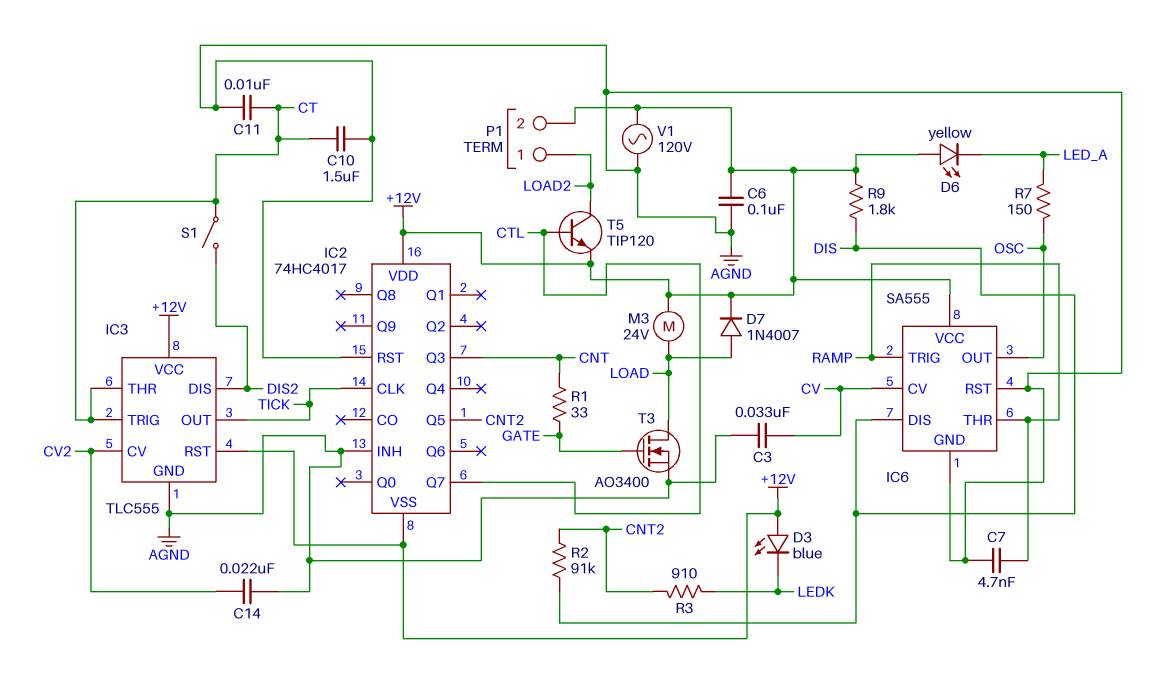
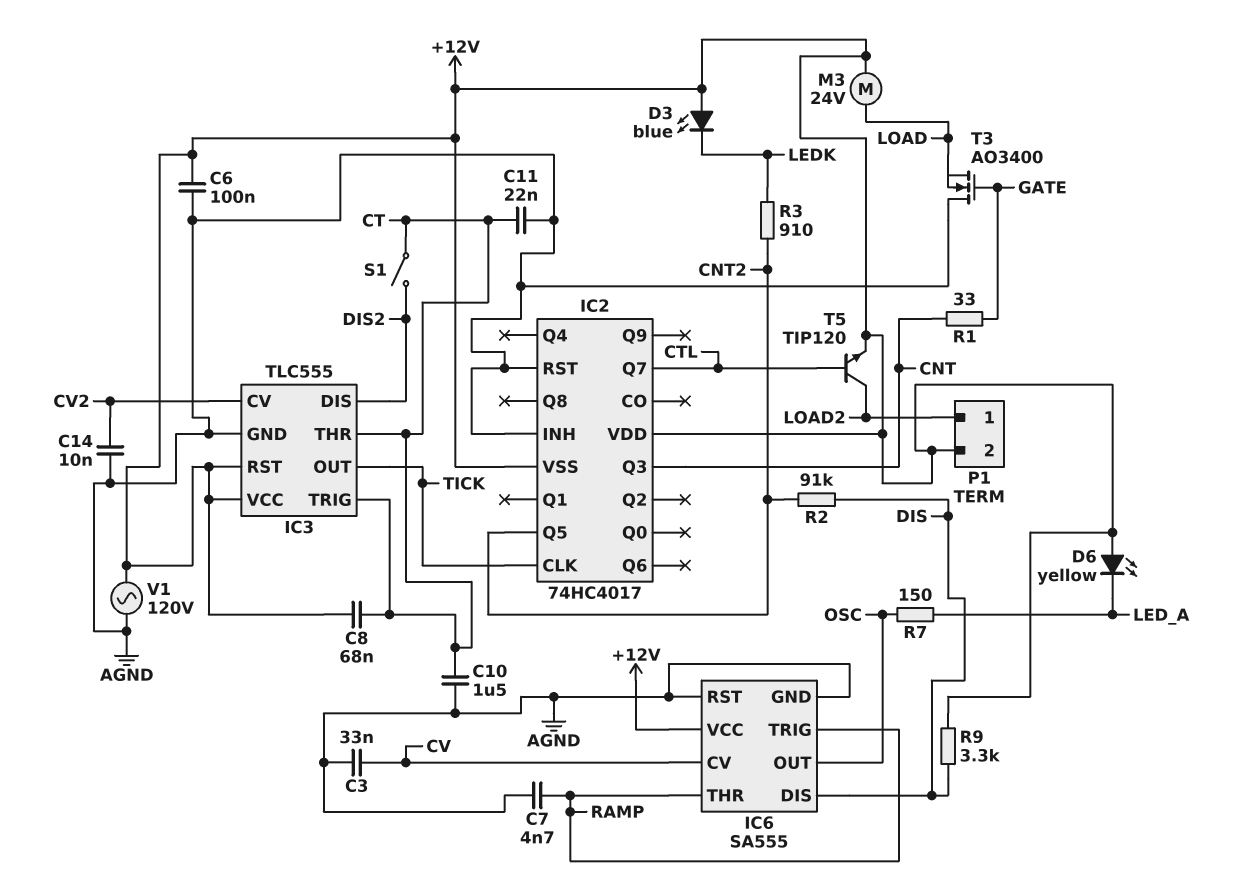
C8: none -> 68nF (+12V, CT)
C11: 10nF (AGND, CT) -> 22nF (AGND, CT)
C14: 22nF (AGND, CV2) -> 10nF (AGND, CV2)
D7: diode 1N4007 (A LOAD, K +12V) -> none
R9: 1.8k (+12V, DIS) -> 3.3k (+12V, DIS)
T3: NMOS AO3400 (G GATE, D LOAD, S AGND) -> NMOS AO3400 (G GATE, D AGND, S LOAD)

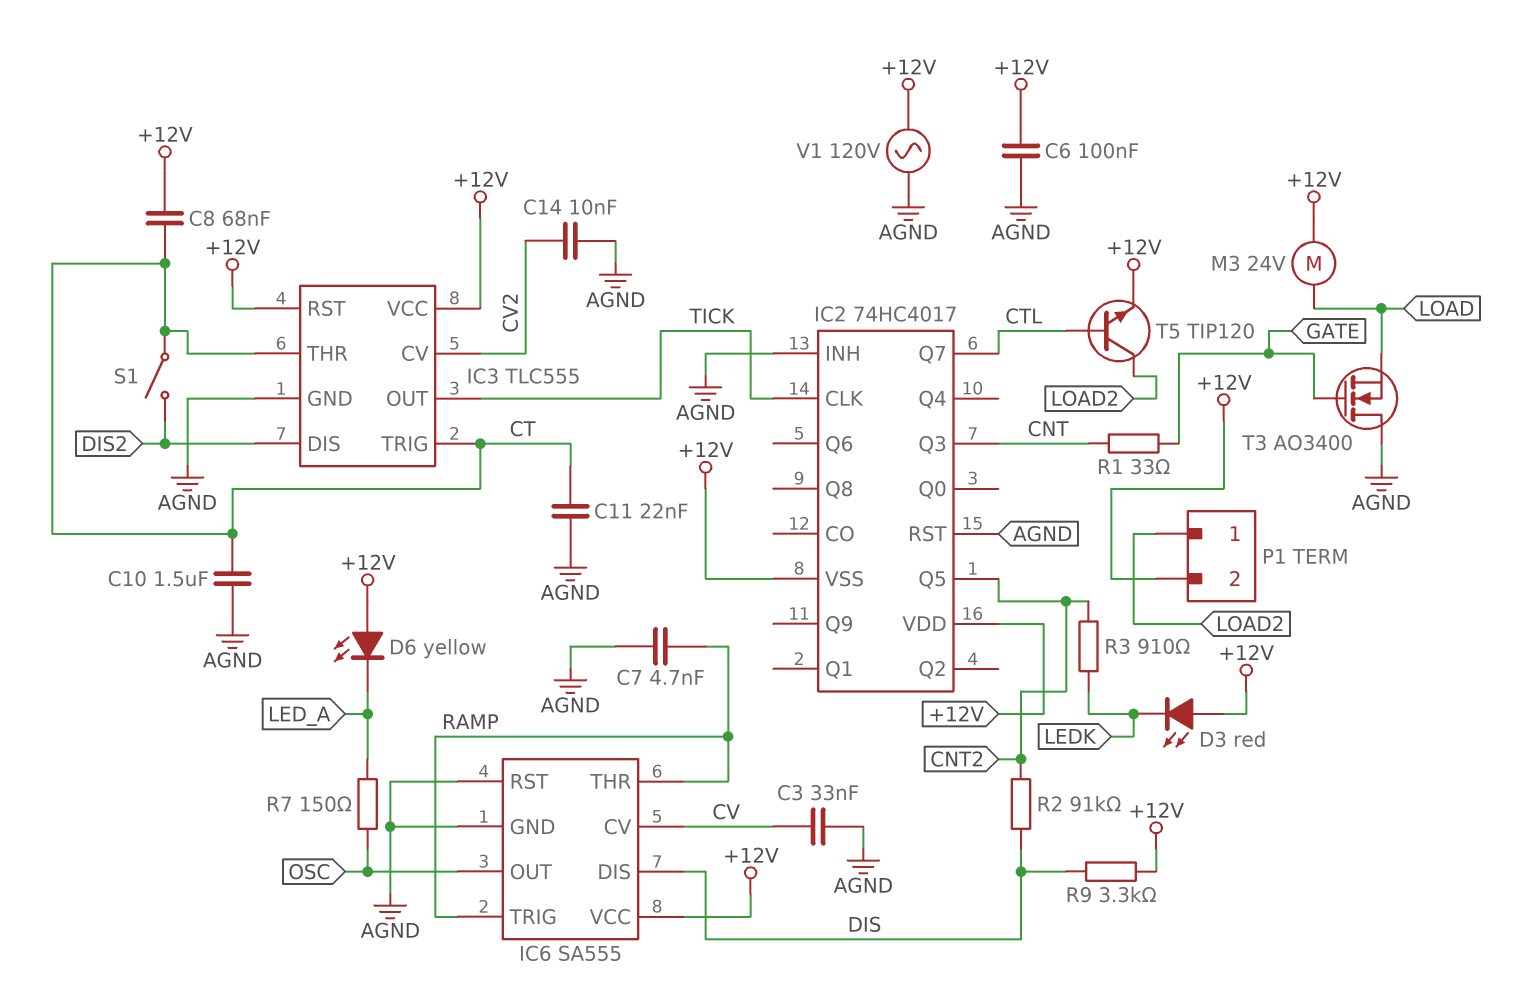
D3: LED blue (A +12V, K LEDK) -> LED red (A +12V, K LEDK)

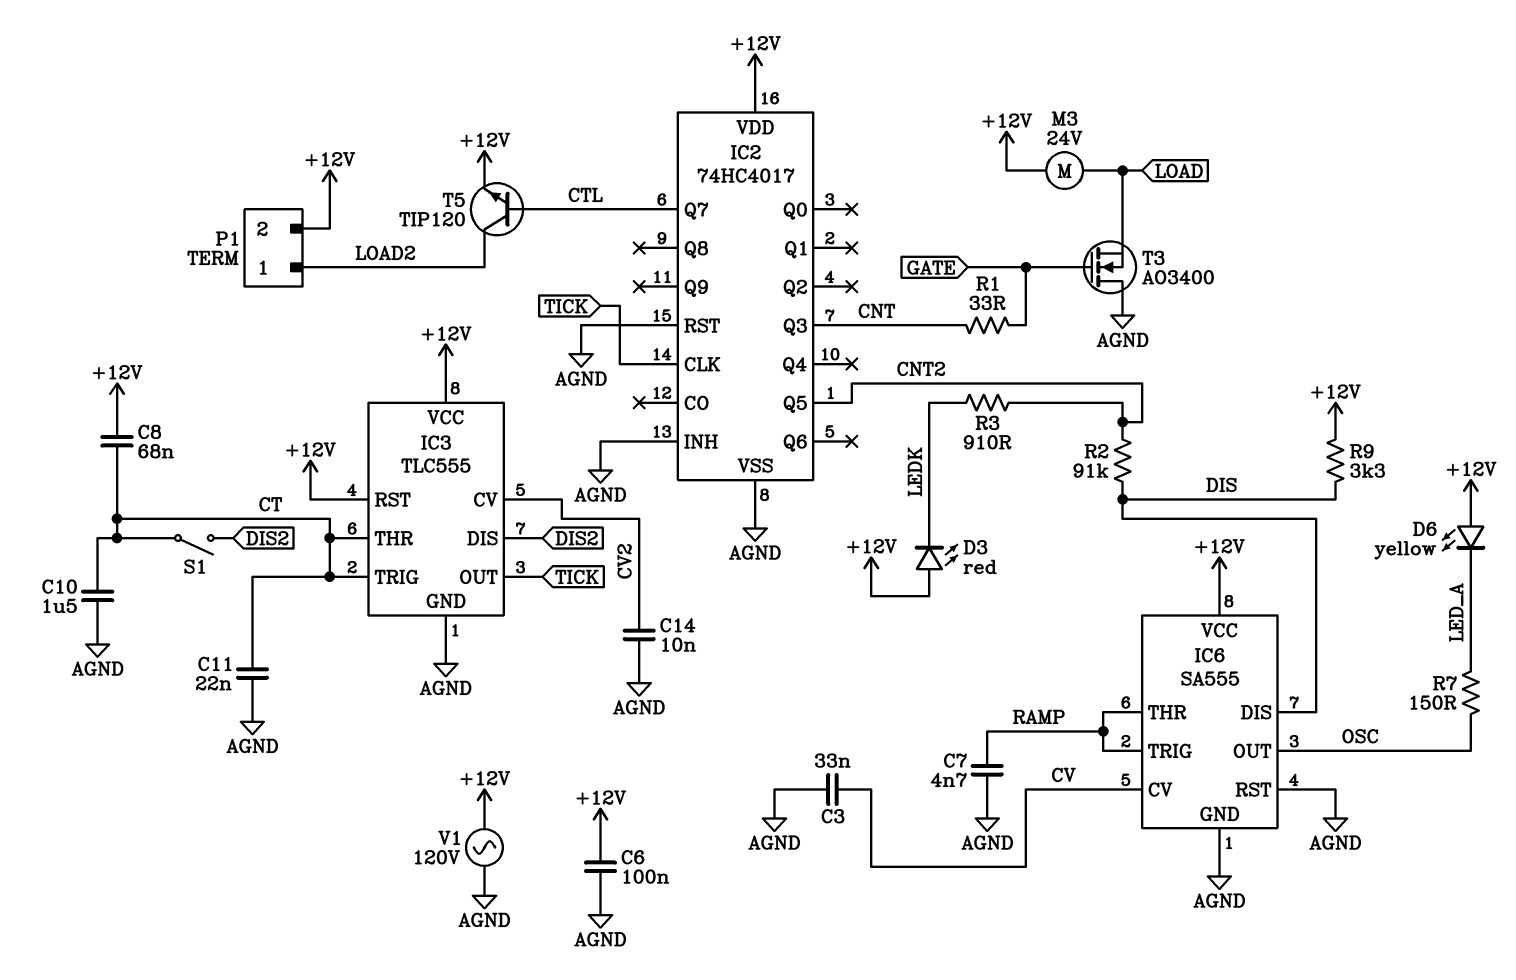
IC2 pin VSS: +12V -> AGND

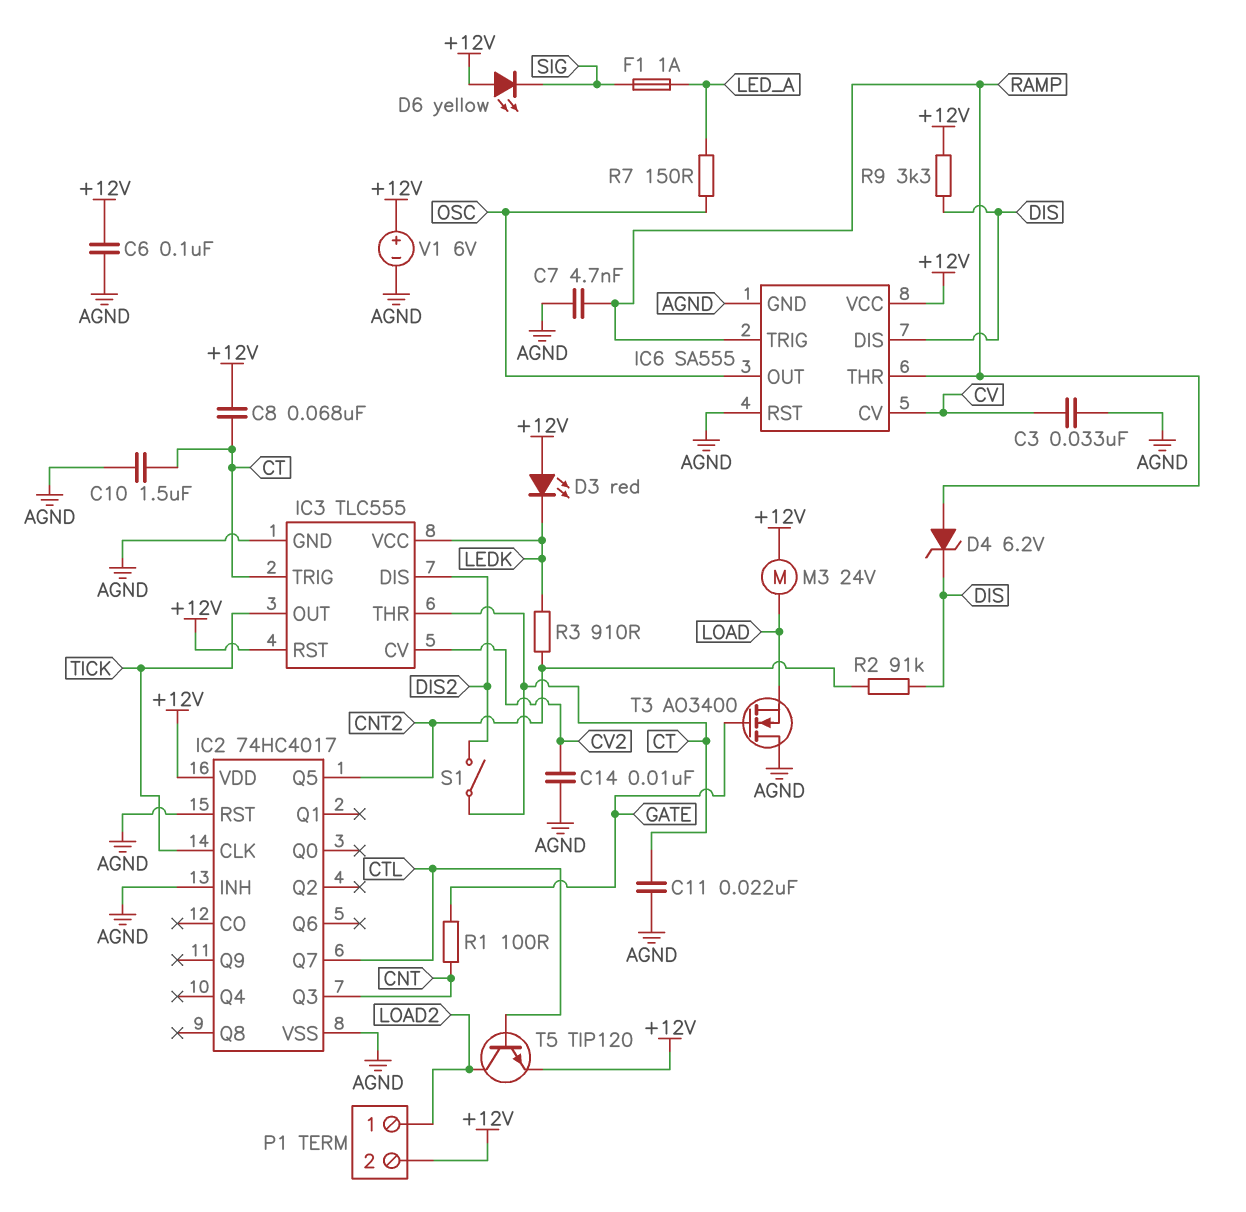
D4: none -> zener 6.2V (A RAMP, K DIS)
D6: LED yellow (A +12V, K LED_A) -> LED yellow (A +12V, K SIG)
F1: none -> 1A (LED_A, SIG)
IC3 pin VCC: +12V -> LEDK
R1: 33 (CNT, GATE) -> 100 (CNT, GATE)
V1: AC 120V (+12V, AGND) -> 6V (plus +12V, minus AGND)

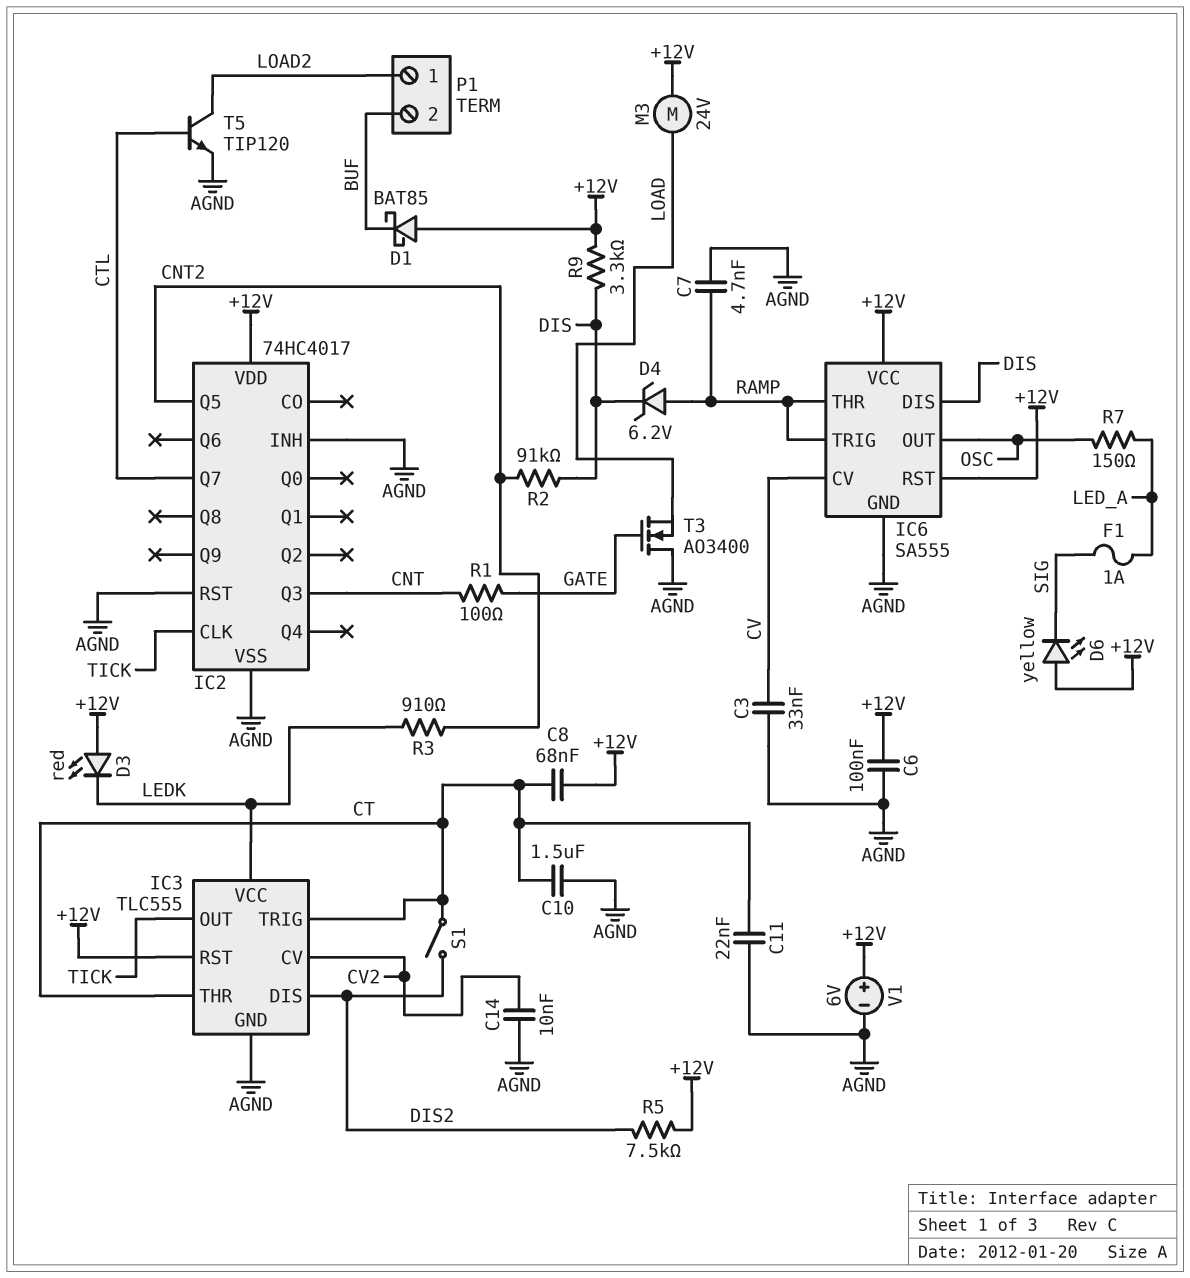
D1: none -> schottky BAT85 (A +12V, K BUF)
IC6 pin RST: AGND -> +12V
P1 pin 2: +12V -> BUF
R5: none -> 7.5k (+12V, DIS2)
T5: NPN TIP120 (B CTL, C LOAD2, E +12V) -> NPN TIP120 (B CTL, C LOAD2, E AGND)

